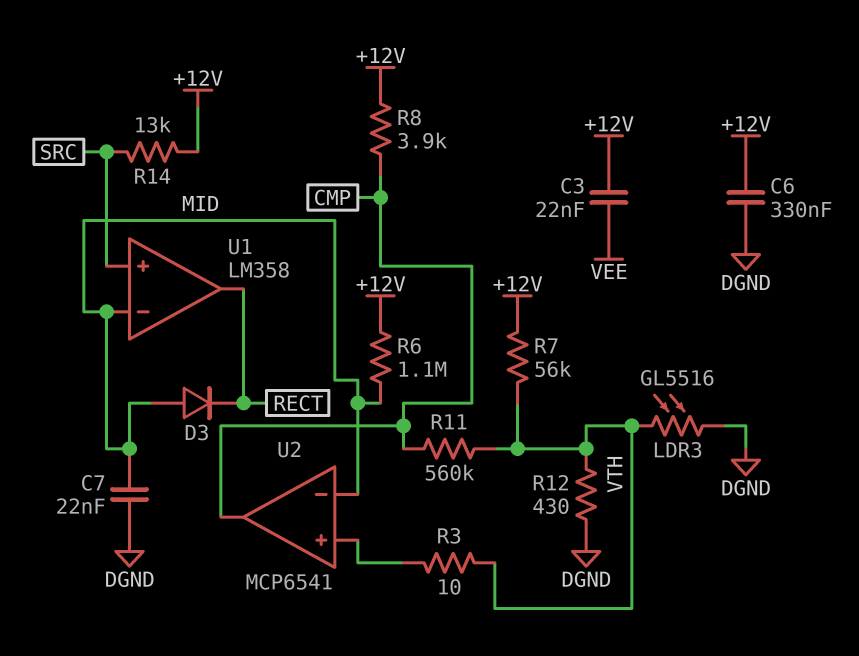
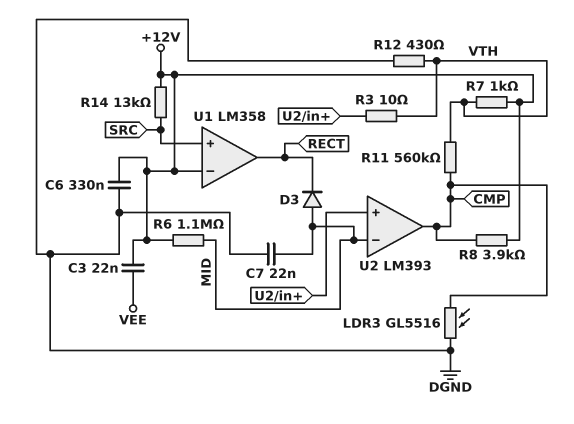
LDR3: GL5516 (DGND, VTH) -> GL5516 (CMP, DGND)
R7: 56k (+12V, VTH) -> 1k (+12V, VTH)
U1 pin in-: MID -> +12V
U2: MCP6541 -> LM393

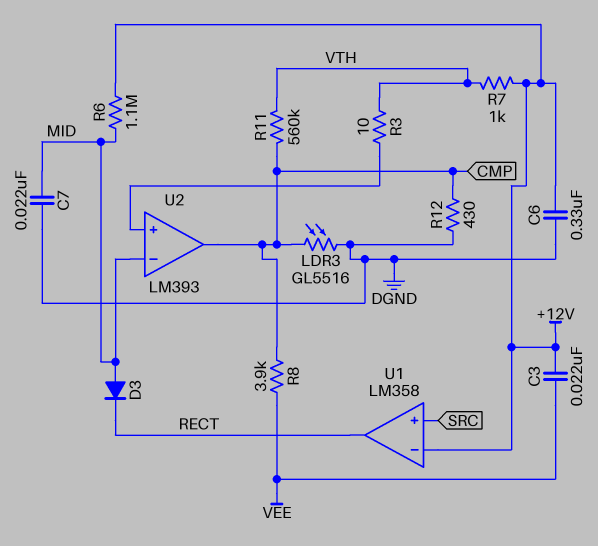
R8: 3.9k (+12V, CMP) -> 3.9k (CMP, VEE)
R12: 430 (DGND, VTH) -> 430 (CMP, DGND)
R14: 13k (+12V, SRC) -> none

